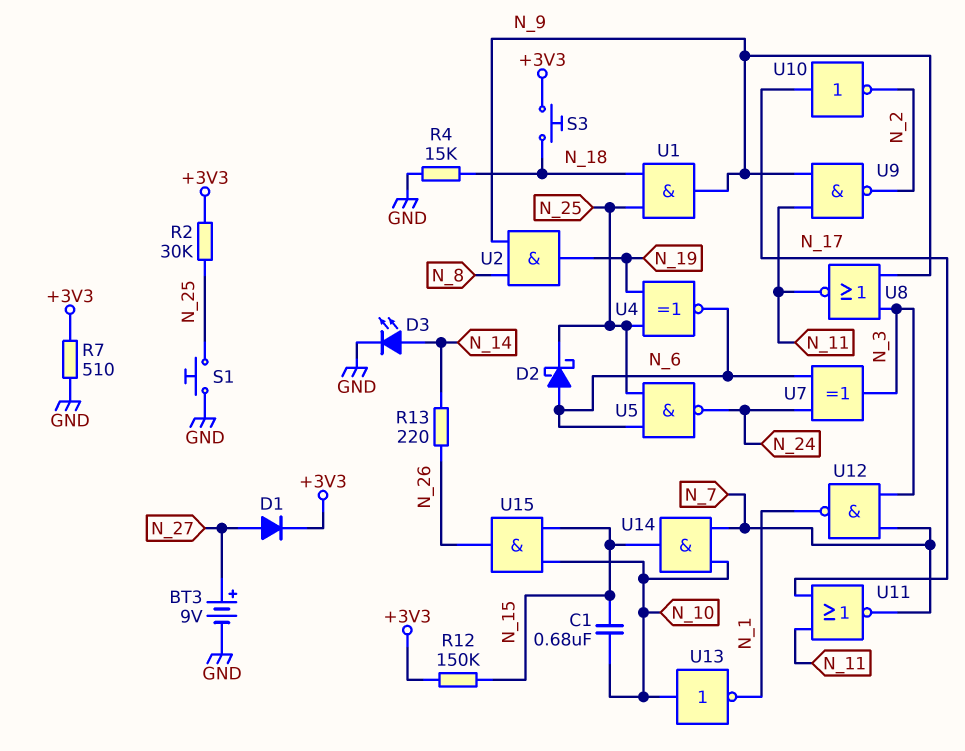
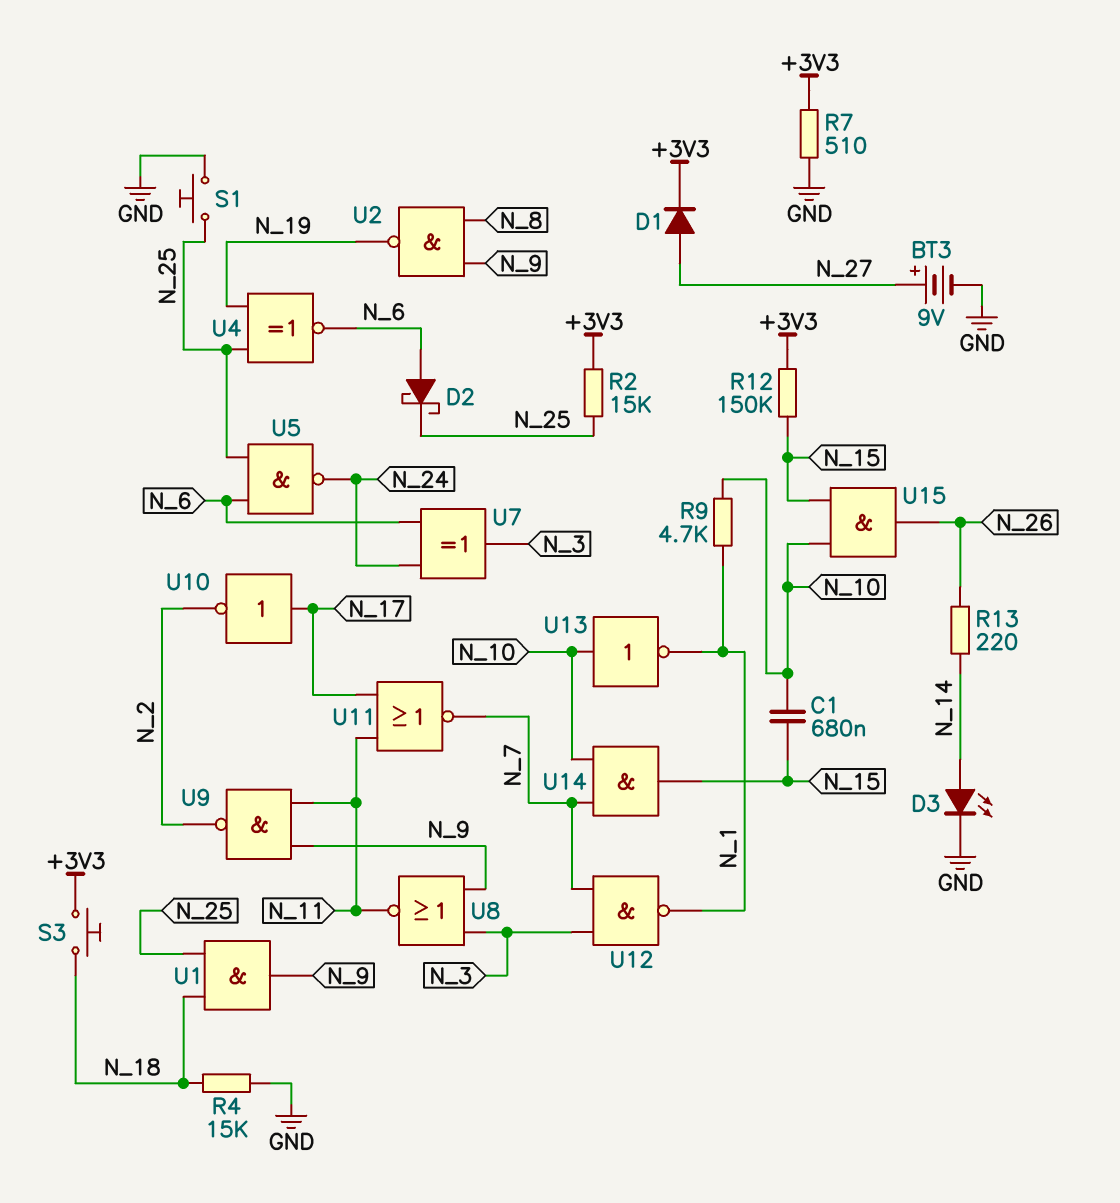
R2: 30k (+3V3, N_25) -> 15k (+3V3, N_25)
R9: none -> 4.7k (N_1, N_10)
U2: AND (in N_8, in N_9, out N_19) -> NAND (in N_8, in N_9, out N_19)

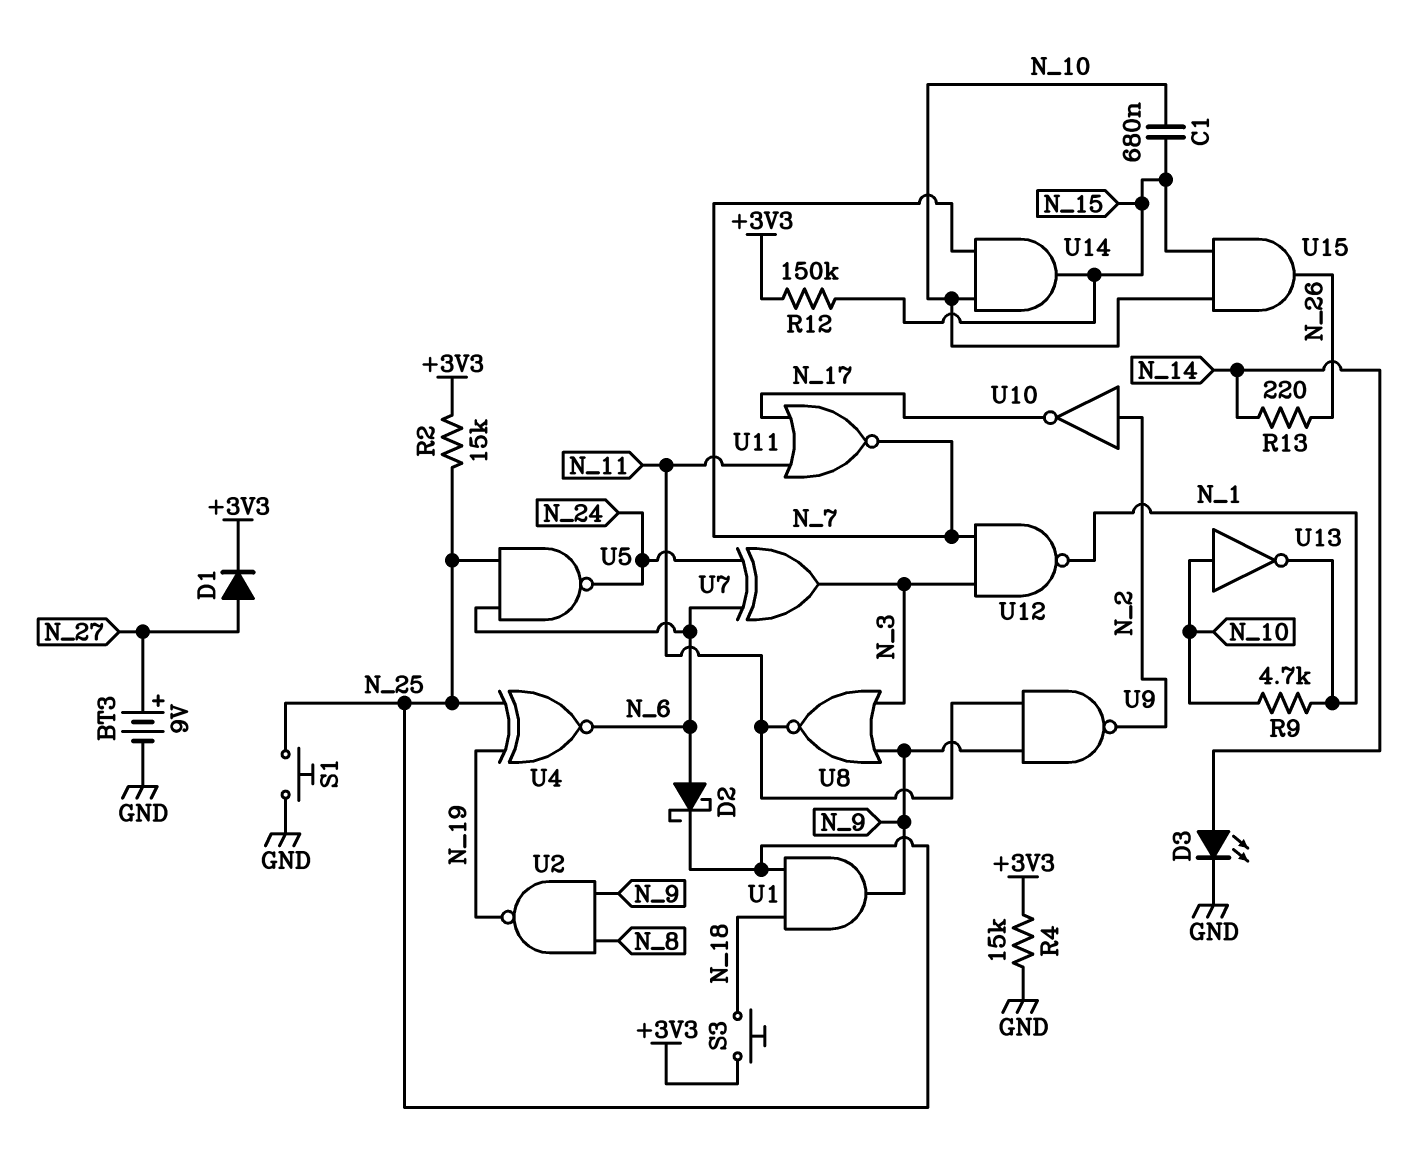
R4: 15k (GND, N_18) -> 15k (+3V3, GND)
R7: 510 (+3V3, GND) -> none
U10: NOT (in N_17, out N_2) -> NOT (in N_2, out N_17)

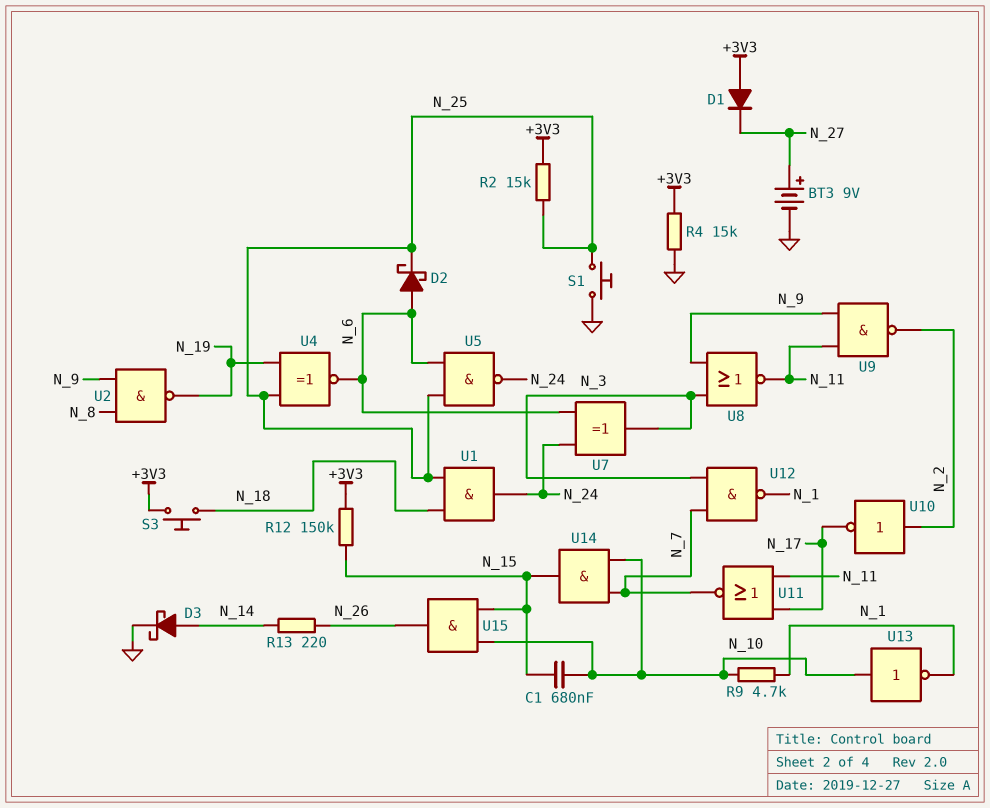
D1: diode (A N_27, K +3V3) -> diode (A +3V3, K N_27)
D3: LED (A N_14, K GND) -> schottky (A N_14, K GND)
U1: AND (in N_18, in N_25, out N_9) -> AND (in N_18, in N_25, out N_24)

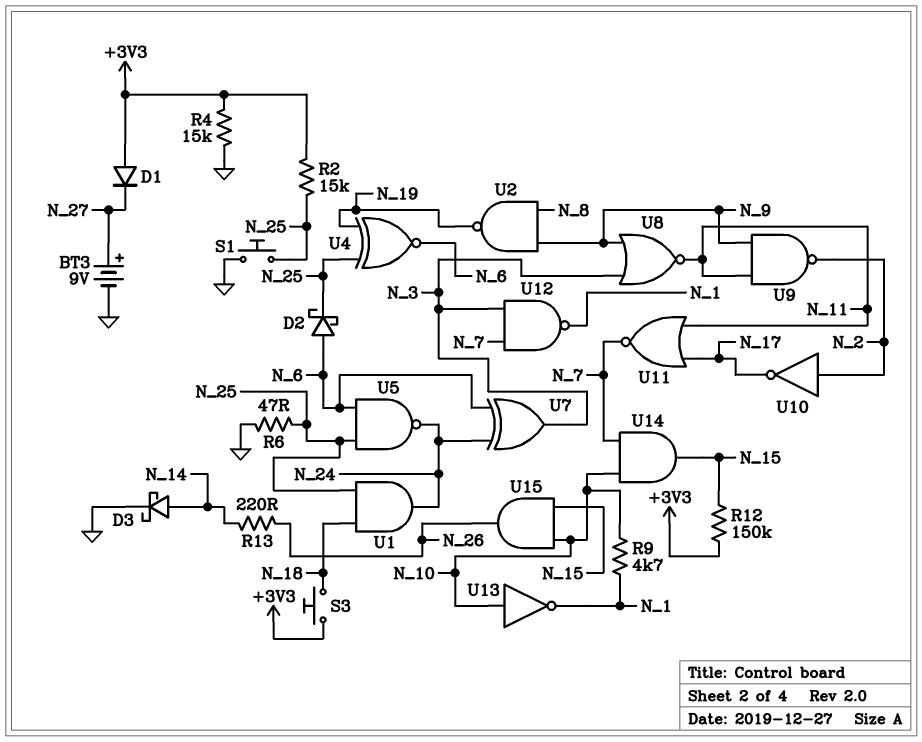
C1: 680nF (N_10, N_15) -> none
R6: none -> 47 (GND, N_25)

